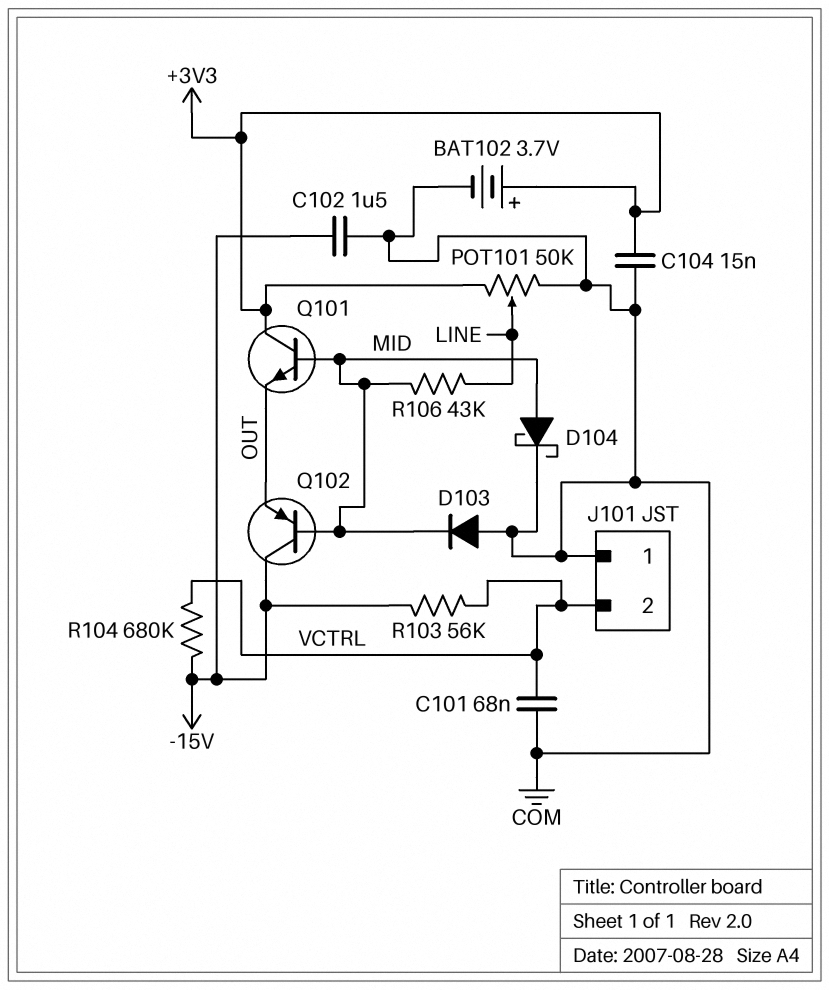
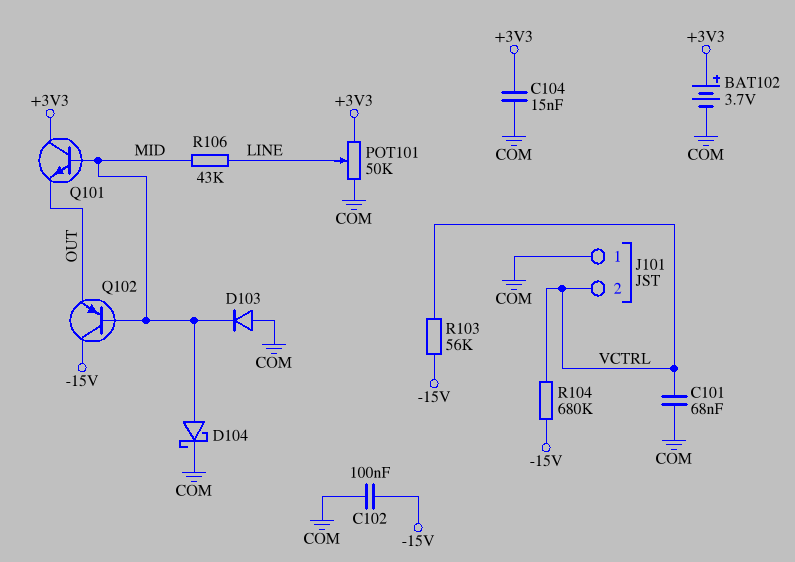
C102: 1.5uF (-15V, COM) -> 100nF (-15V, COM)

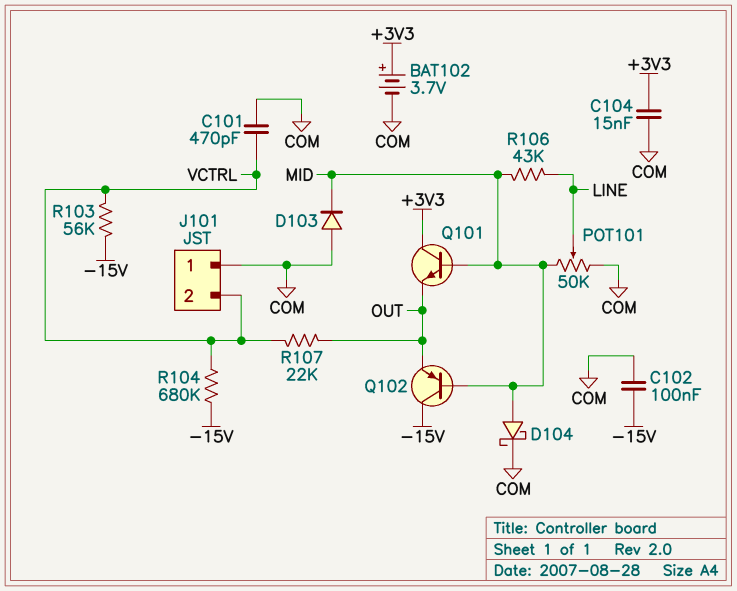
C101: 68nF (COM, VCTRL) -> 470pF (COM, VCTRL)
POT101: 50k (+3V3, COM, wiper LINE) -> 50k (COM, MID, wiper LINE)
R107: none -> 22k (OUT, VCTRL)

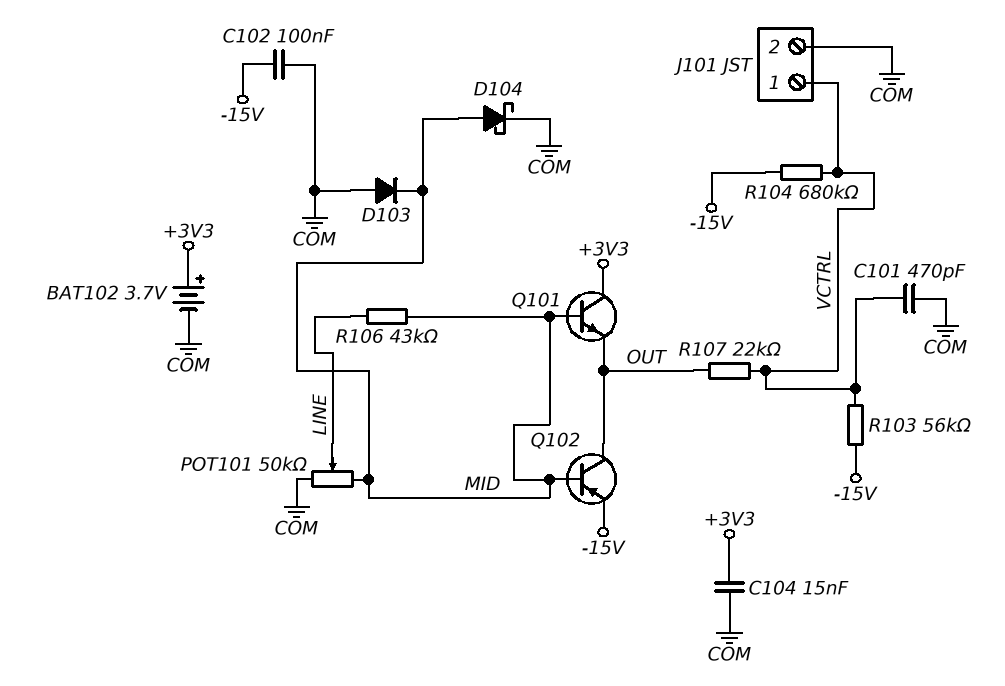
J101 pin 1: COM -> VCTRL
J101 pin 2: VCTRL -> COM
Q102: PNP (B MID, C -15V, E OUT) -> PNP (B MID, C OUT, E -15V)

